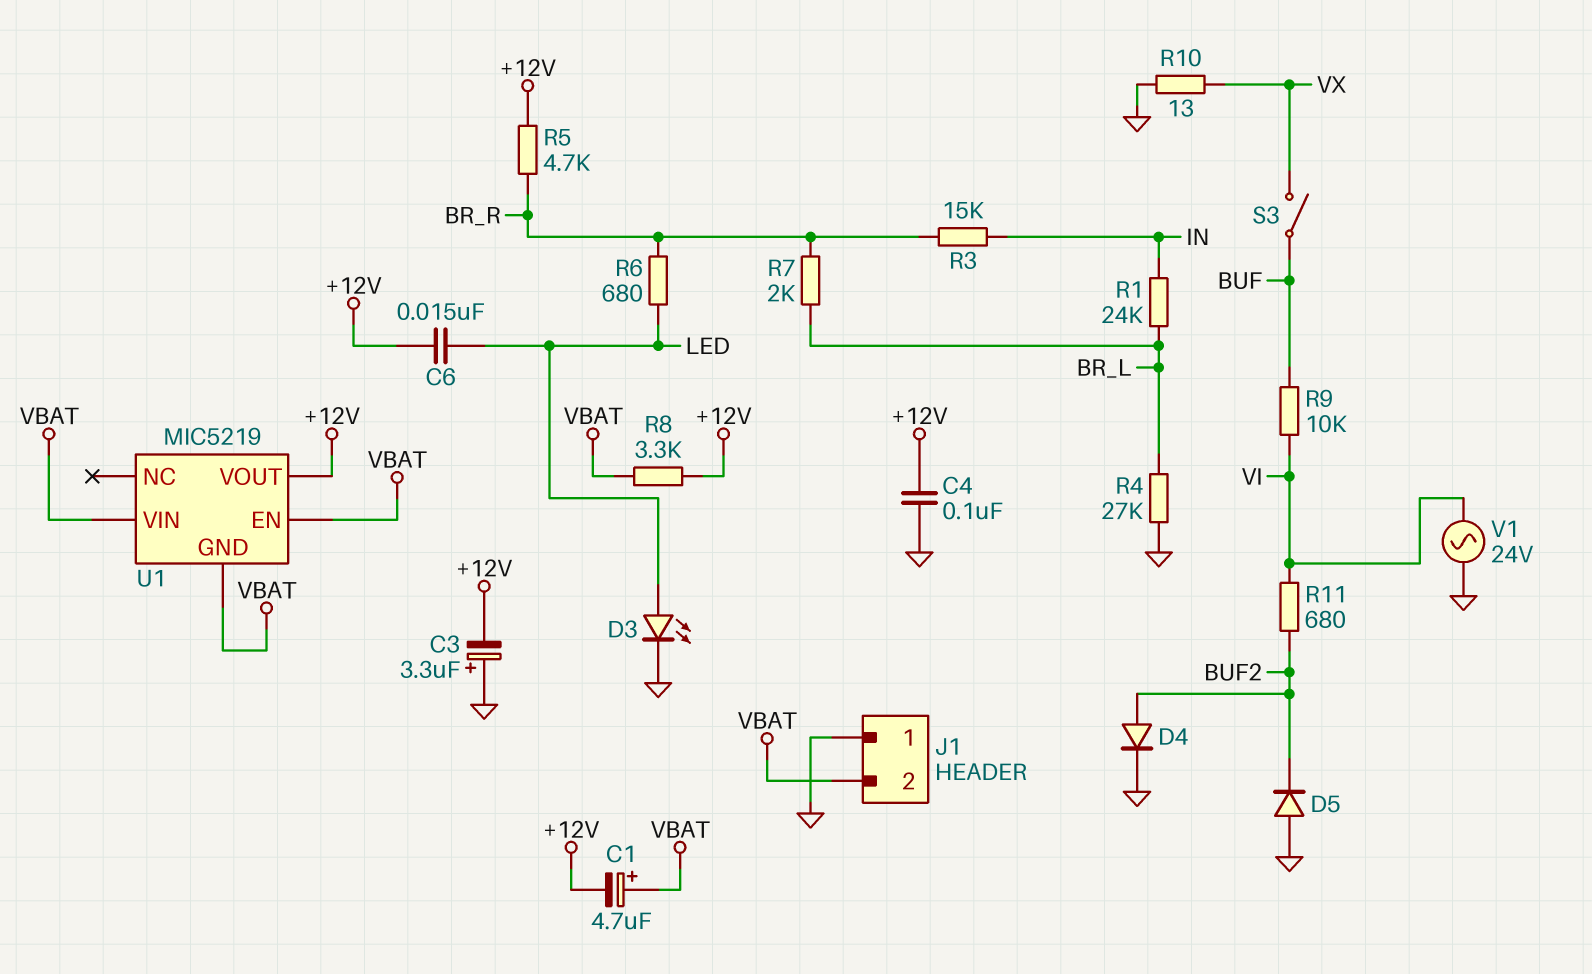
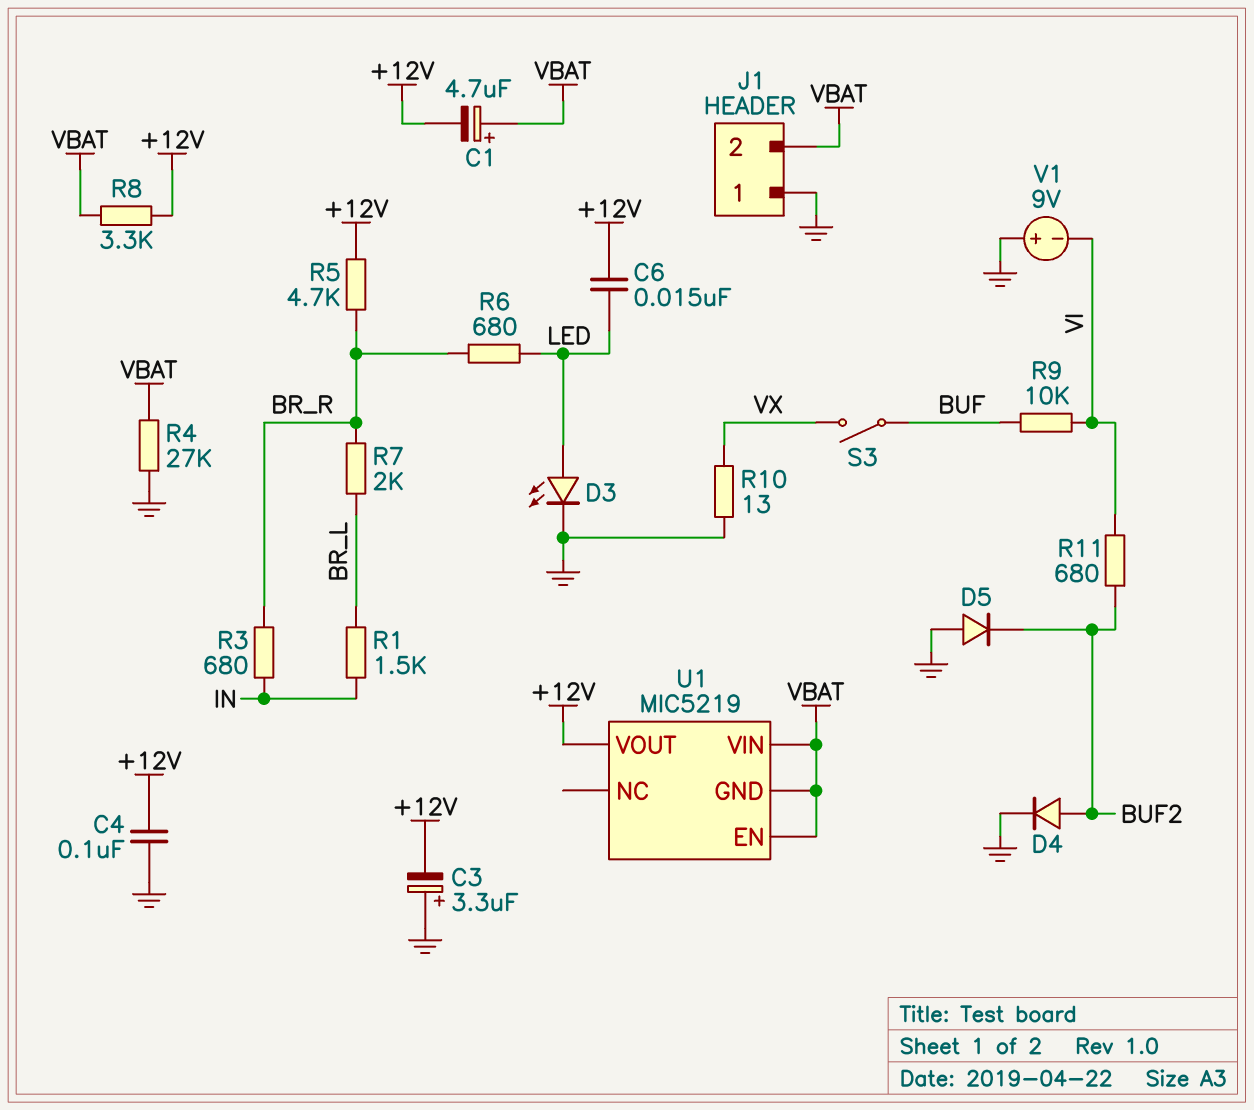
R1: 24k (BR_L, IN) -> 1.5k (BR_L, IN)
R3: 15k (BR_R, IN) -> 680 (BR_R, IN)
R4: 27k (BR_L, GND) -> 27k (GND, VBAT)
V1: AC 24V (GND, VI) -> 9V (plus GND, minus VI)

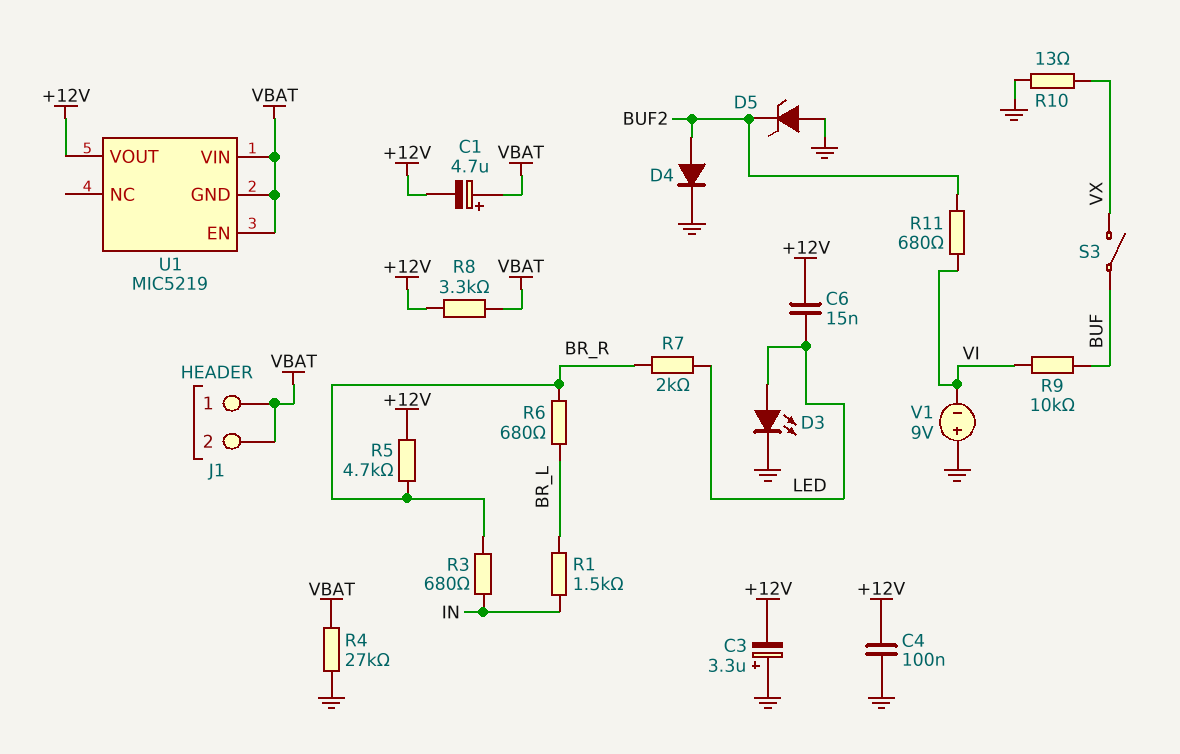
D5: diode (A GND, K BUF2) -> zener (A GND, K BUF2)
J1 pin 1: GND -> VBAT
R6: 680 (BR_R, LED) -> 680 (BR_L, BR_R)
R7: 2k (BR_L, BR_R) -> 2k (BR_R, LED)

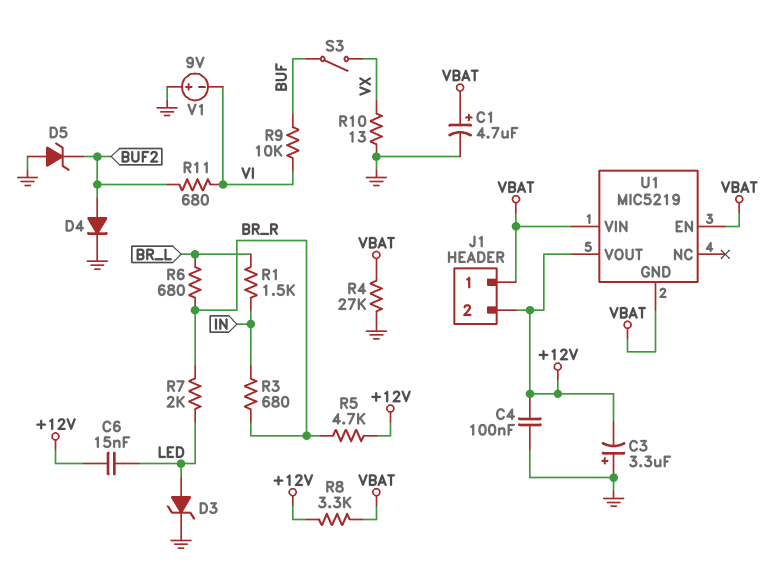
C1: 4.7uF (plus VBAT, minus +12V) -> 4.7uF (plus VBAT, minus GND)
D3: LED (A LED, K GND) -> zener (A LED, K GND)
J1 pin 2: VBAT -> +12V

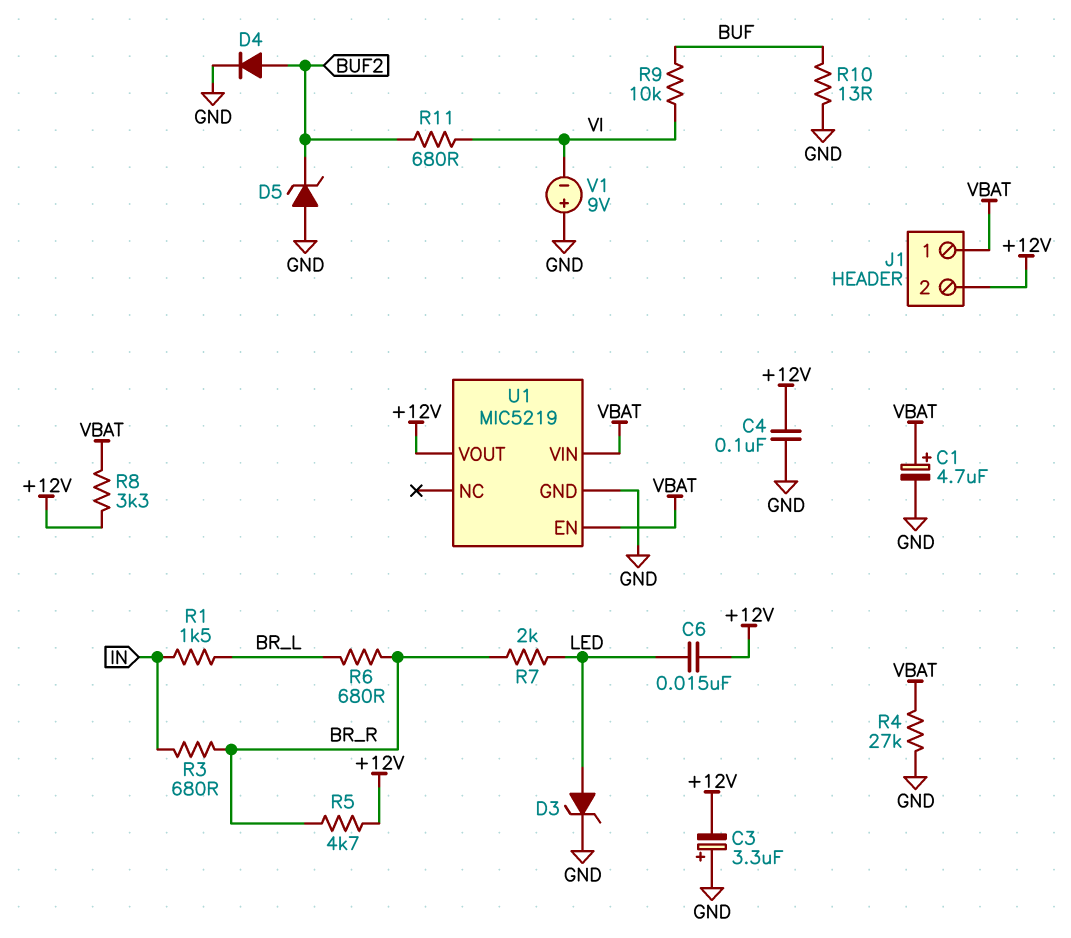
R10: 13 (GND, VX) -> 13 (BUF, GND)
S3: switch (BUF, VX) -> none
U1 pin GND: VBAT -> GND

